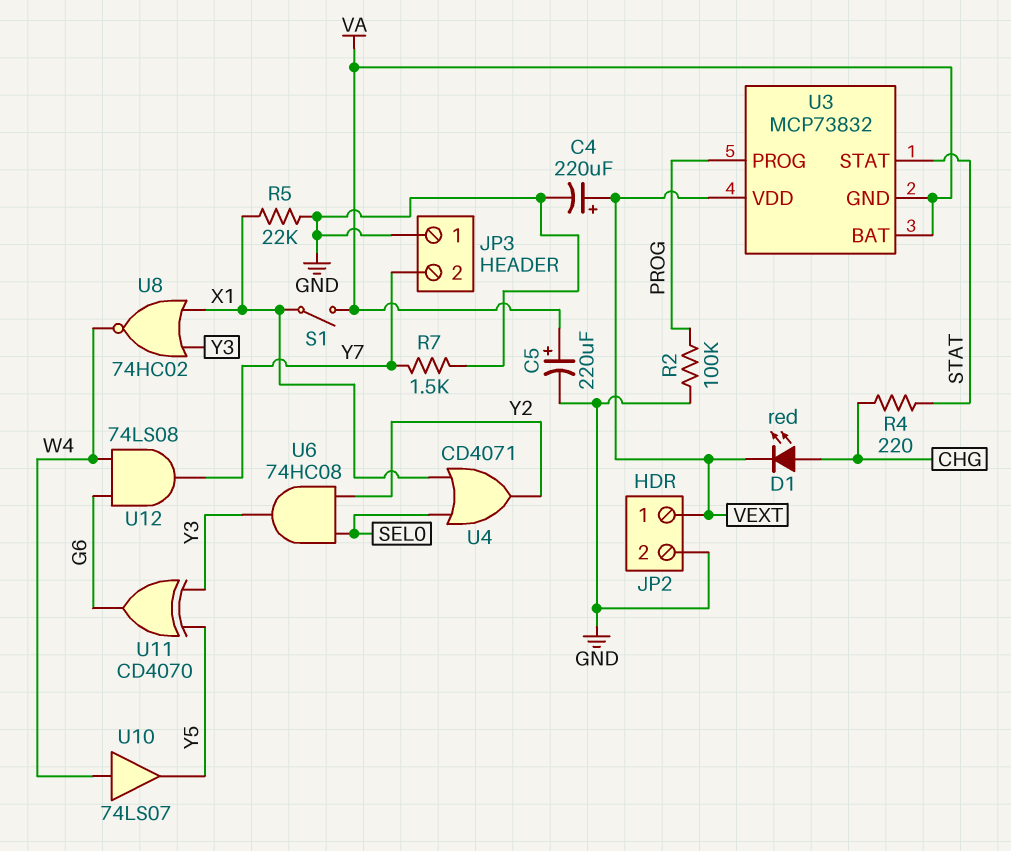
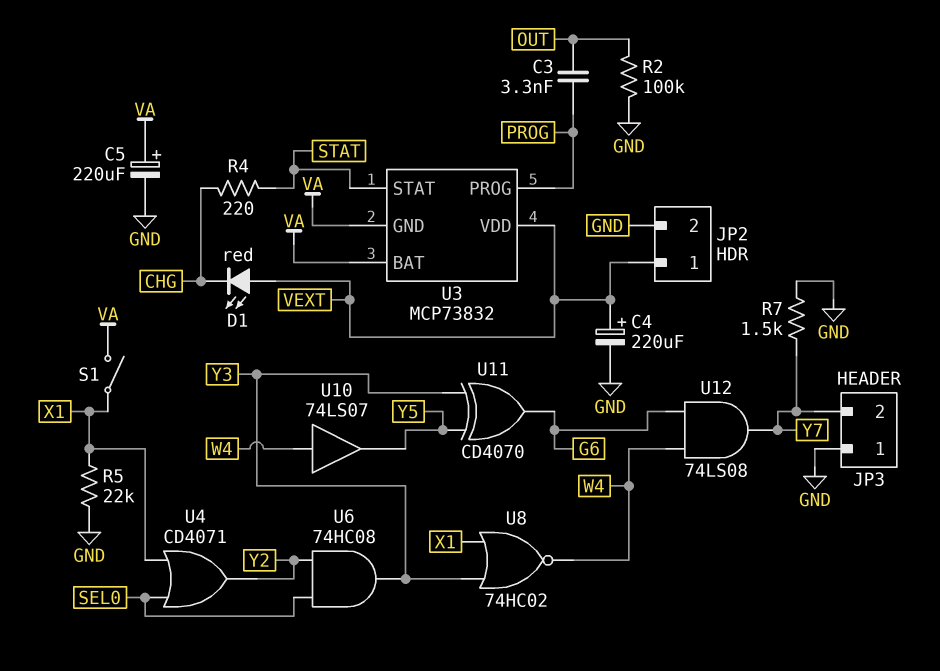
C3: none -> 3.3nF (OUT, PROG)
D1: LED red (A CHG, K VEXT) -> LED red (A VEXT, K CHG)
R2: 100k (GND, PROG) -> 100k (GND, OUT)

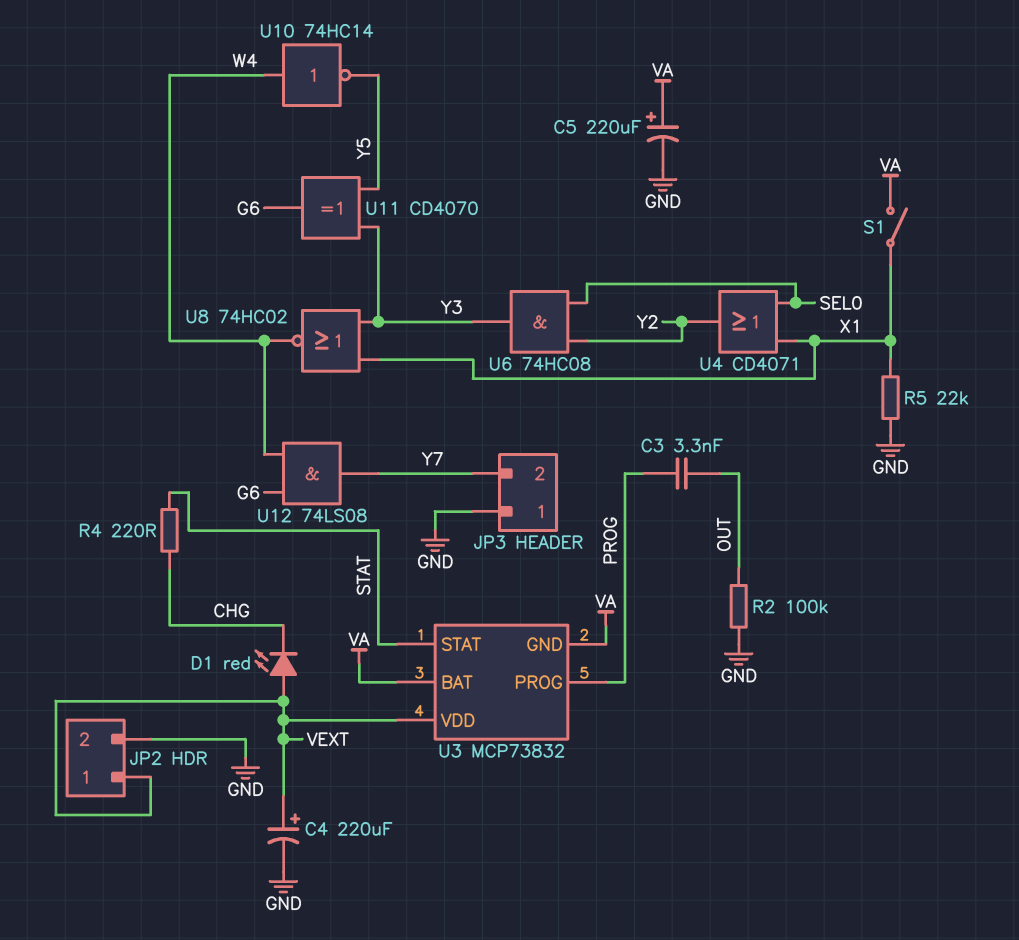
R7: 1.5k (GND, Y7) -> none
U10: buffer 74LS07 (in W4, out Y5) -> NOT 74HC14 (in W4, out Y5)

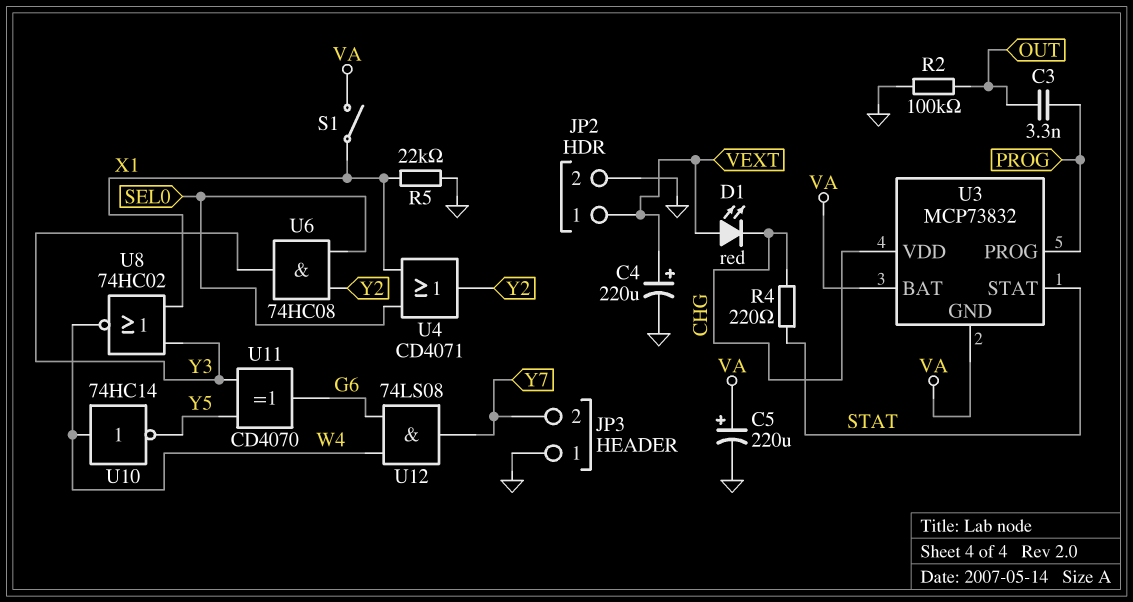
U3 pin VDD: VEXT -> CHG

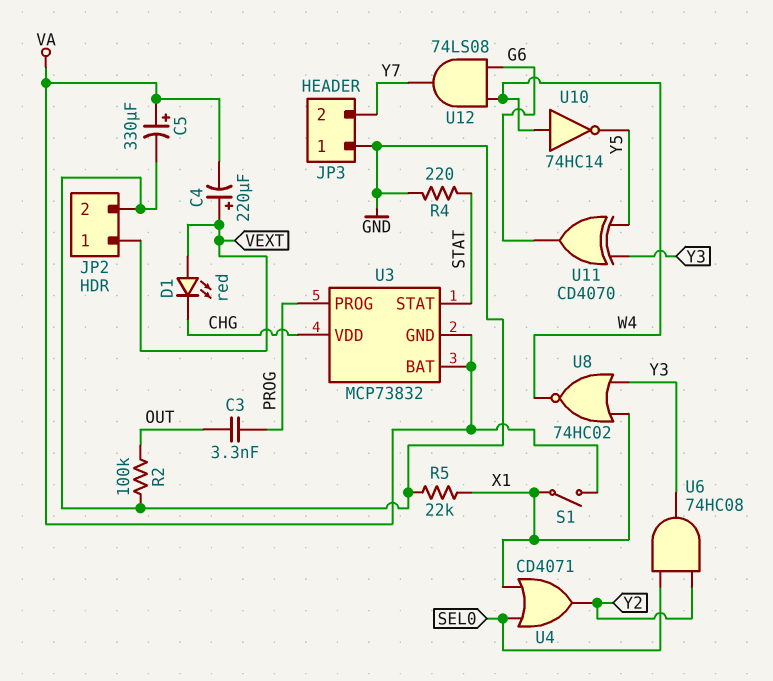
C4: 220uF (plus VEXT, minus GND) -> 220uF (plus VEXT, minus VA)
C5: 220uF (plus VA, minus GND) -> 330uF (plus VA, minus GND)
R4: 220 (CHG, STAT) -> 220 (GND, STAT)

